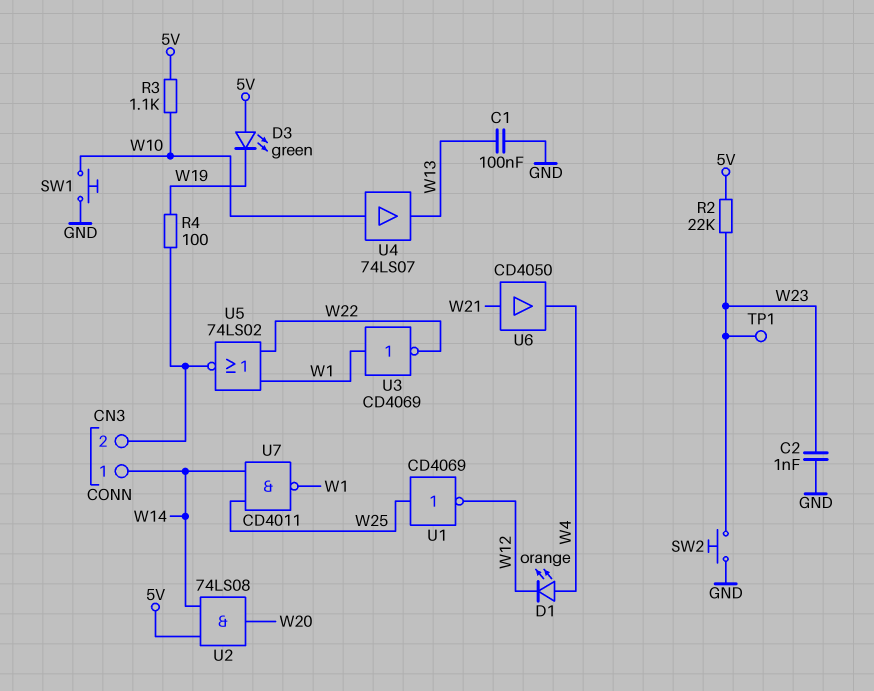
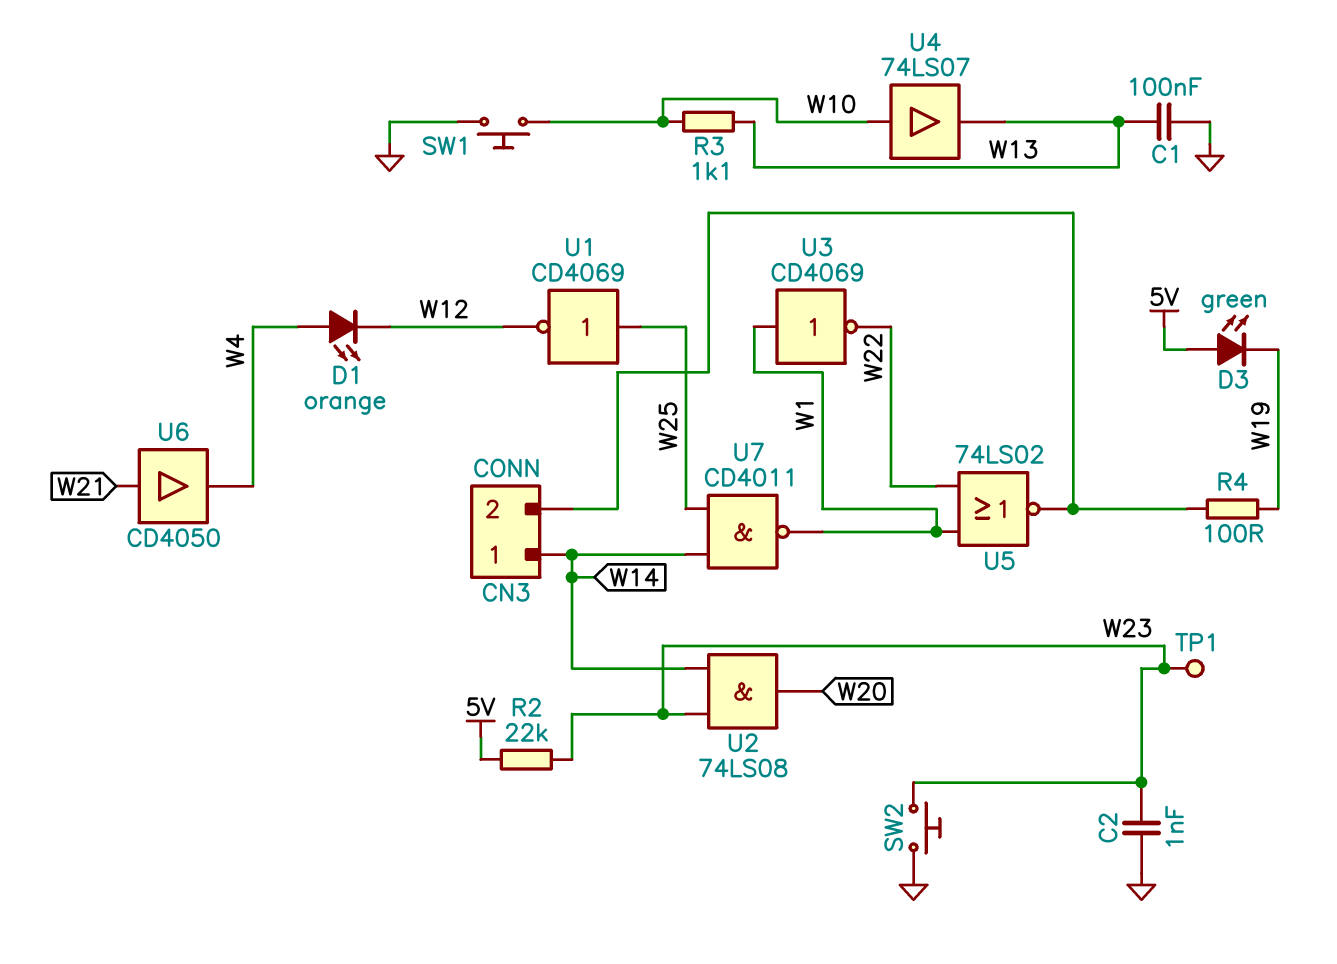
R3: 1.1k (5V, W10) -> 1.1k (W10, W13)
U2: AND 74LS08 (in 5V, in W14, out W20) -> AND 74LS08 (in W14, in W23, out W20)

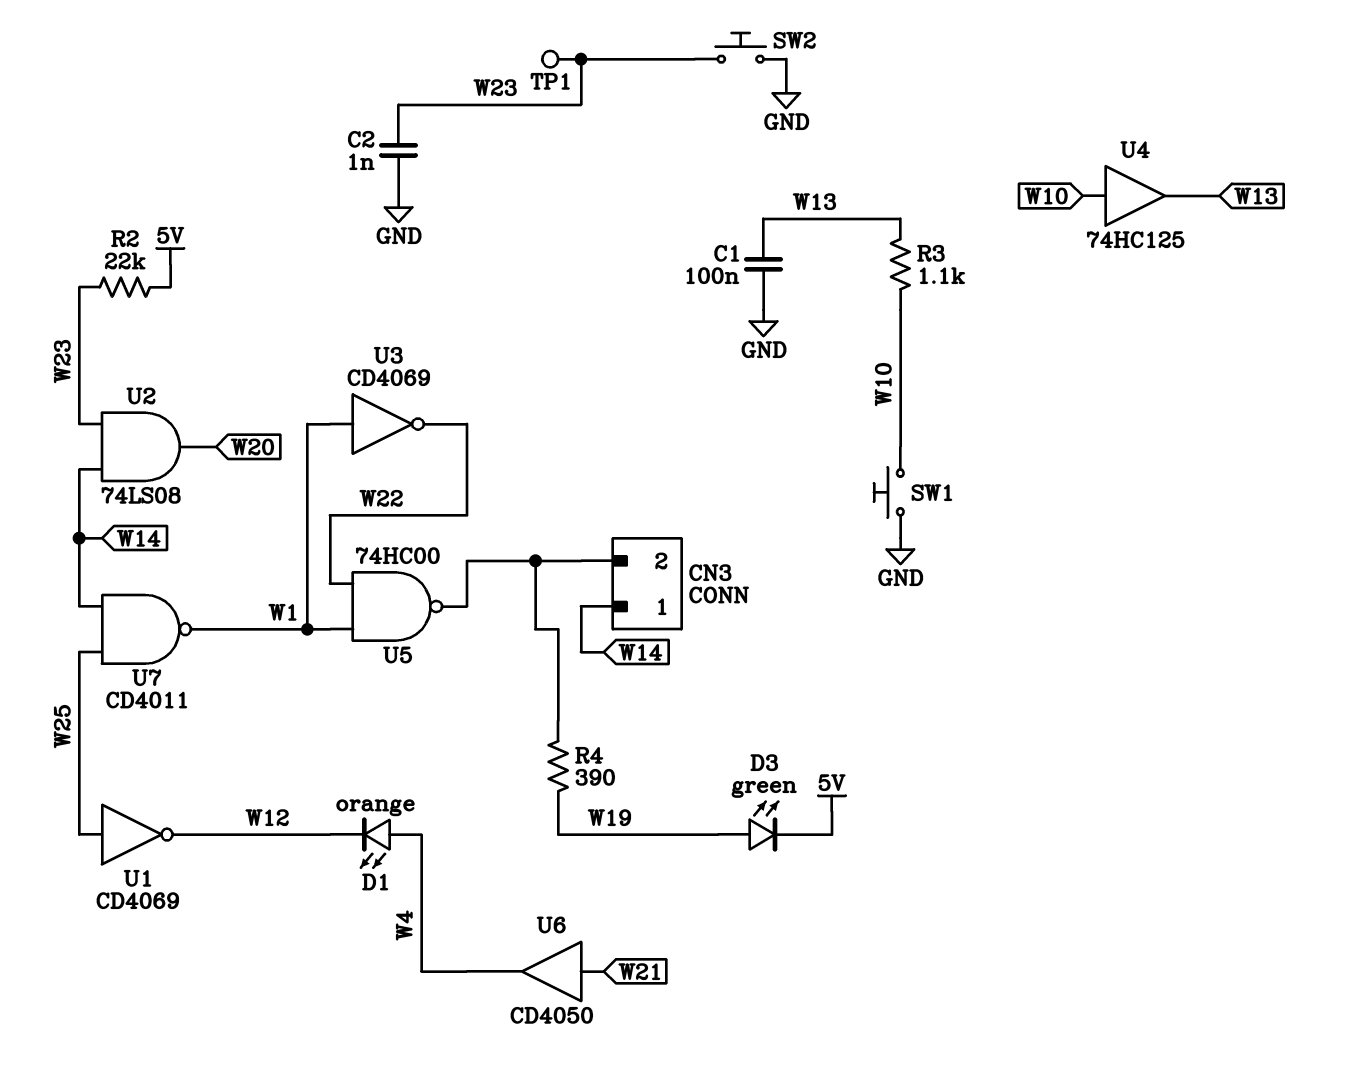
D3: LED green (A 5V, K W19) -> LED green (A W19, K 5V)
R4: 100 (CN3/2, W19) -> 390 (CN3/2, W19)
U4: buffer 74LS07 (in W10, out W13) -> buffer 74HC125 (in W10, out W13)
U5: NOR 74LS02 (in W1, in W22, out CN3/2) -> NAND 74HC00 (in W1, in W22, out CN3/2)

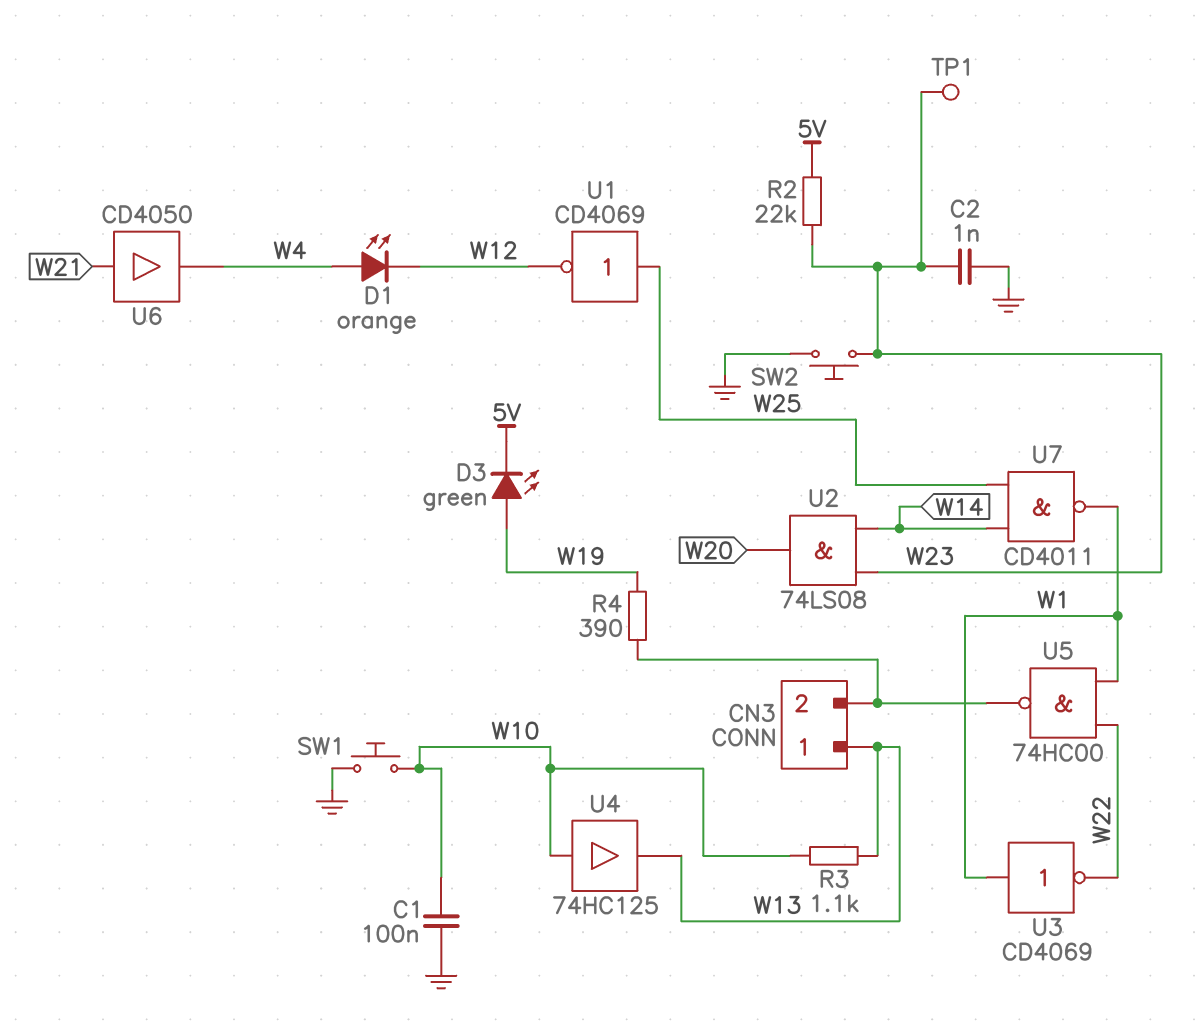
C1: 100nF (GND, W13) -> 100nF (GND, W10)
CN3 pin 1: W14 -> W13

